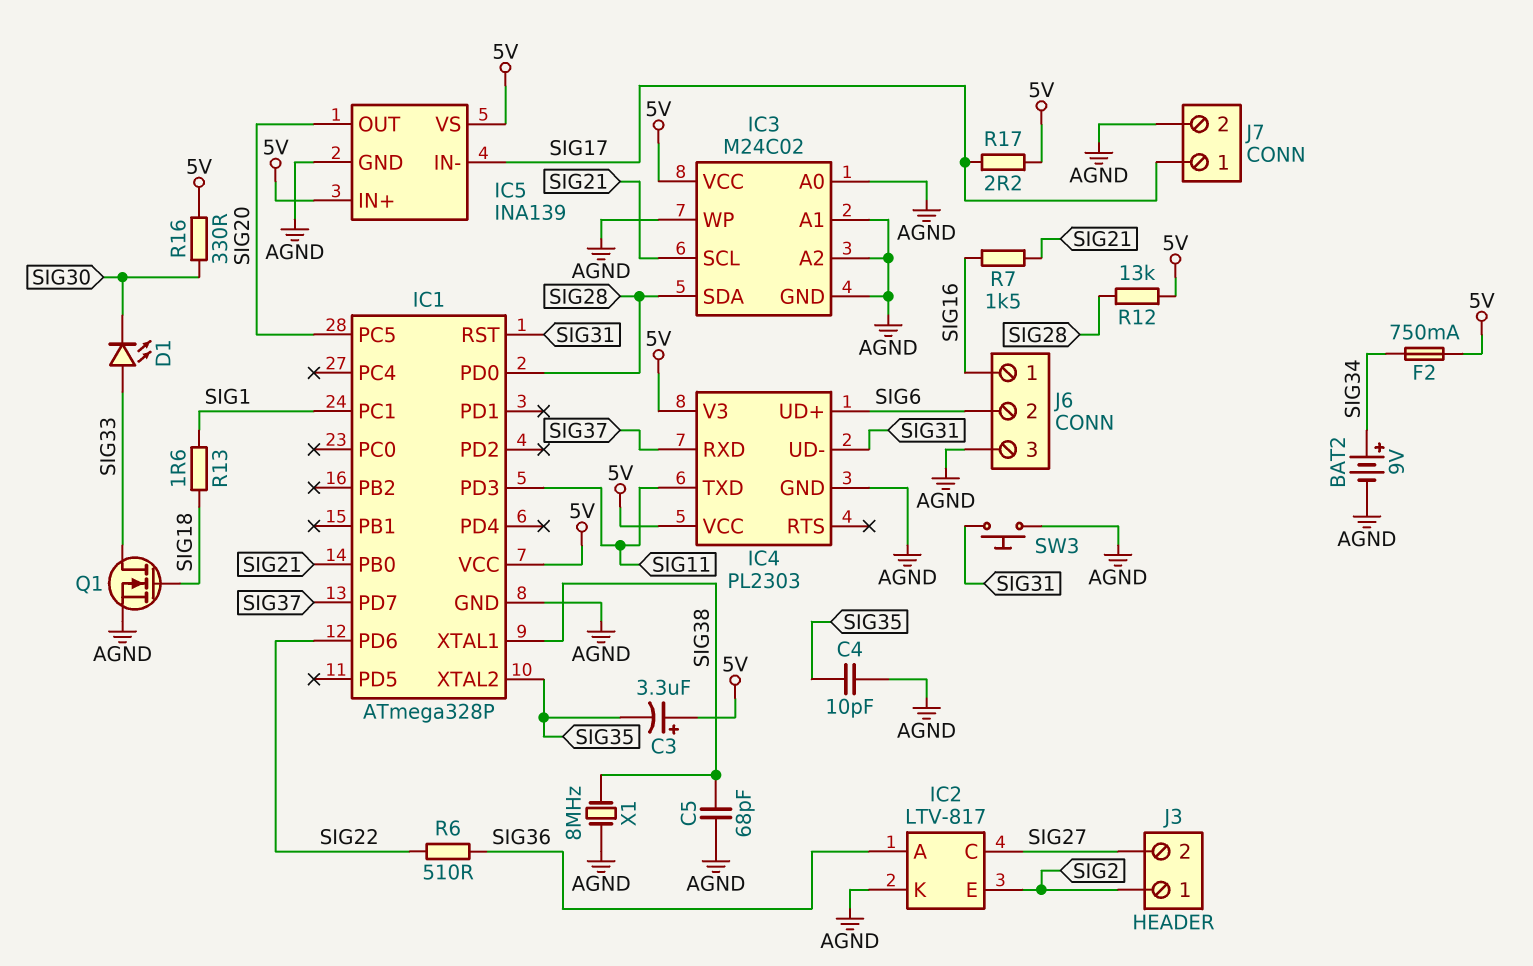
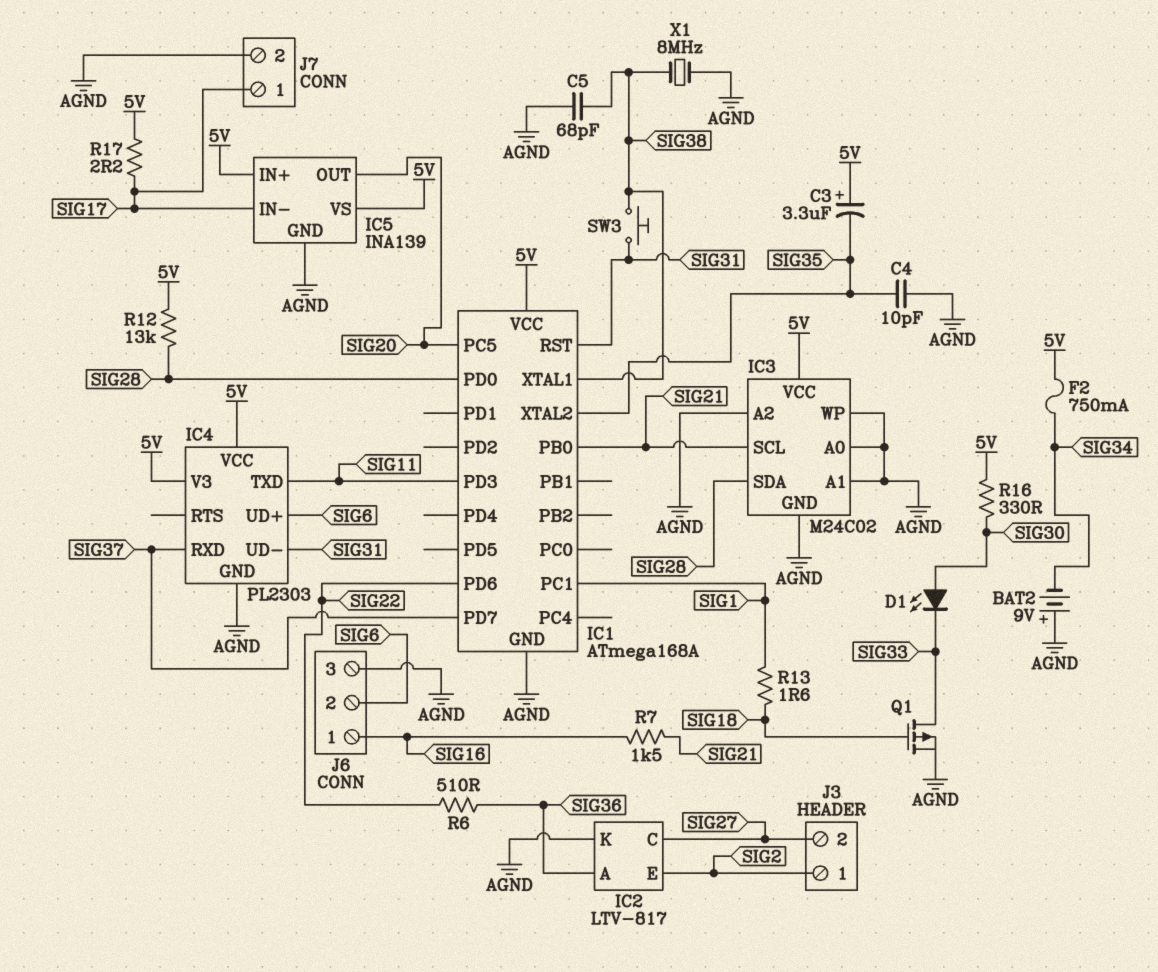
BAT2: 9V (plus SIG34, minus AGND) -> 9V (plus AGND, minus SIG34)
D1: LED (A SIG33, K SIG30) -> LED (A SIG30, K SIG33)
IC1: ATmega328P -> ATmega168A
Q1: NMOS (G SIG18, D SIG33, S AGND) -> PMOS (G SIG18, D SIG33, S AGND)
SW3: button (AGND, SIG31) -> button (SIG31, SIG38)

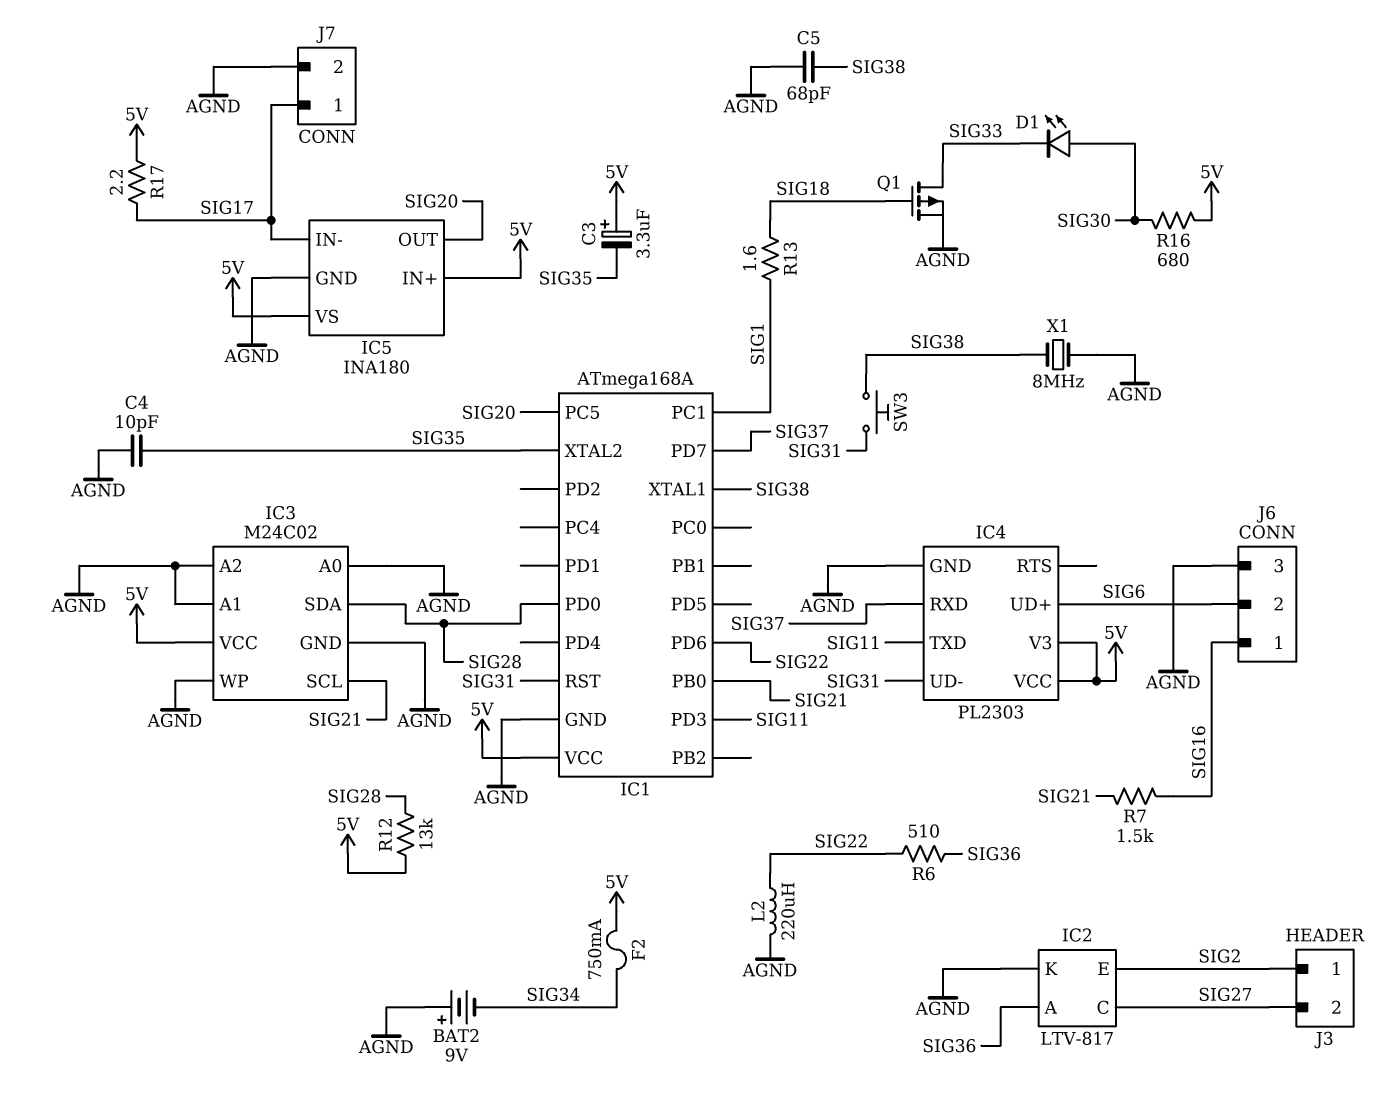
IC5: INA139 -> INA180
L2: none -> 220uH (AGND, SIG22)
R16: 330 (5V, SIG30) -> 680 (5V, SIG30)

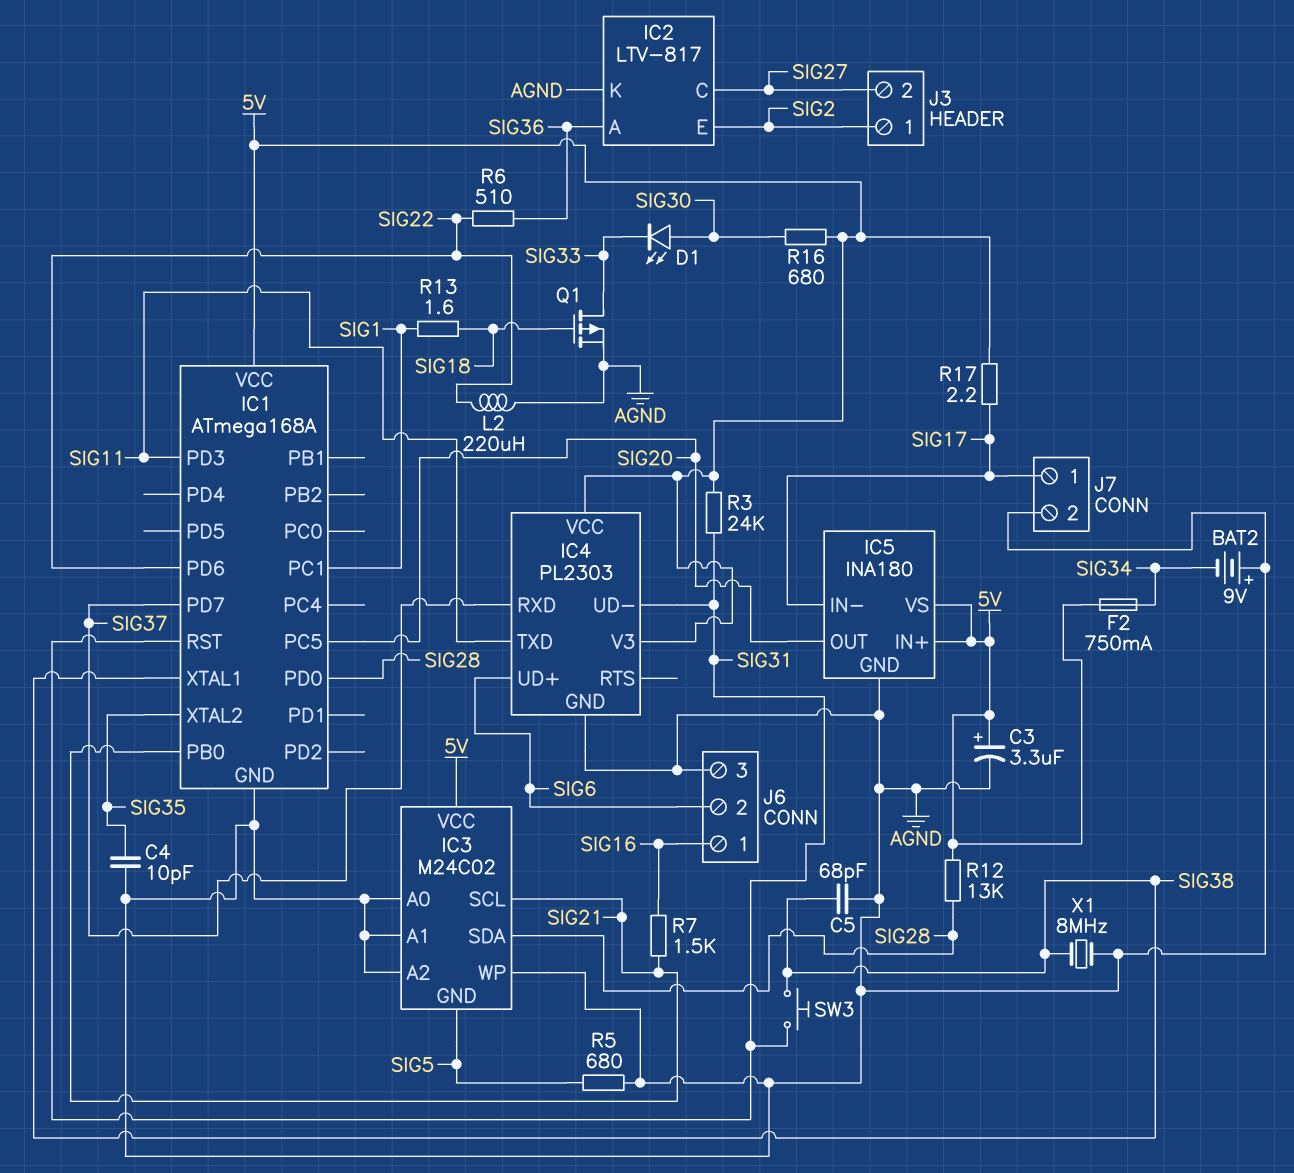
C3: 3.3uF (plus 5V, minus SIG35) -> 3.3uF (plus 5V, minus AGND)
IC3 pin GND: AGND -> SIG5
R3: none -> 24k (5V, SIG31)
R5: none -> 680 (AGND, SIG5)

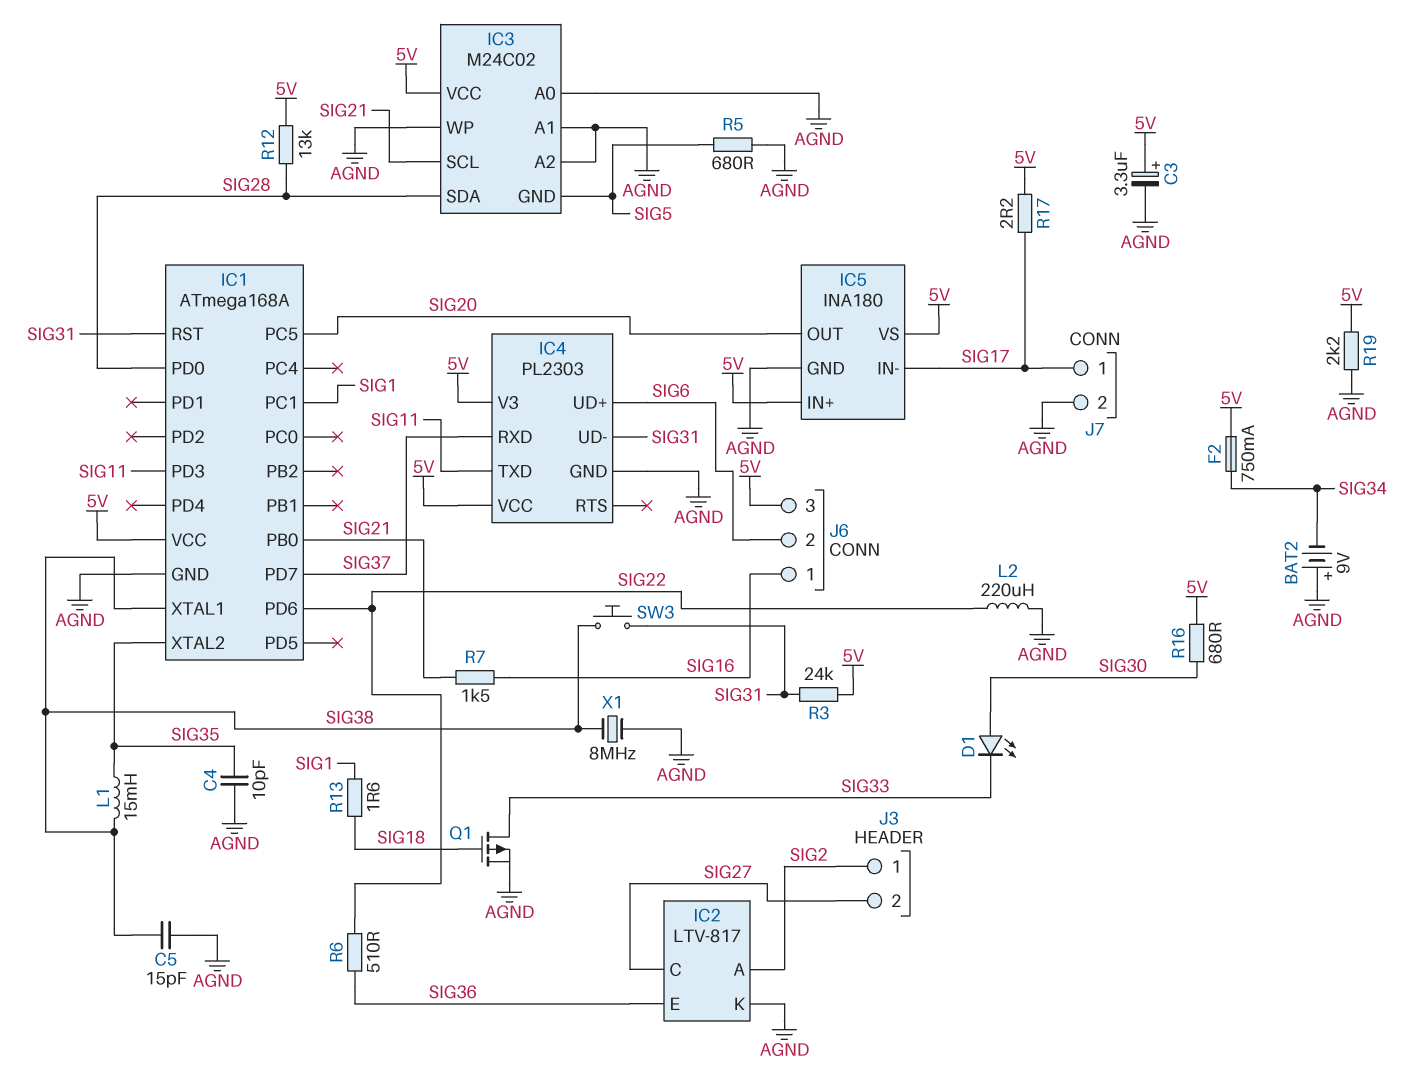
C5: 68pF (AGND, SIG38) -> 15pF (AGND, SIG38)
IC2 pin A: SIG36 -> SIG2
IC2 pin E: SIG2 -> SIG36
J6 pin 3: AGND -> 5V
L1: none -> 15mH (SIG35, SIG38)
R19: none -> 2.2k (5V, AGND)

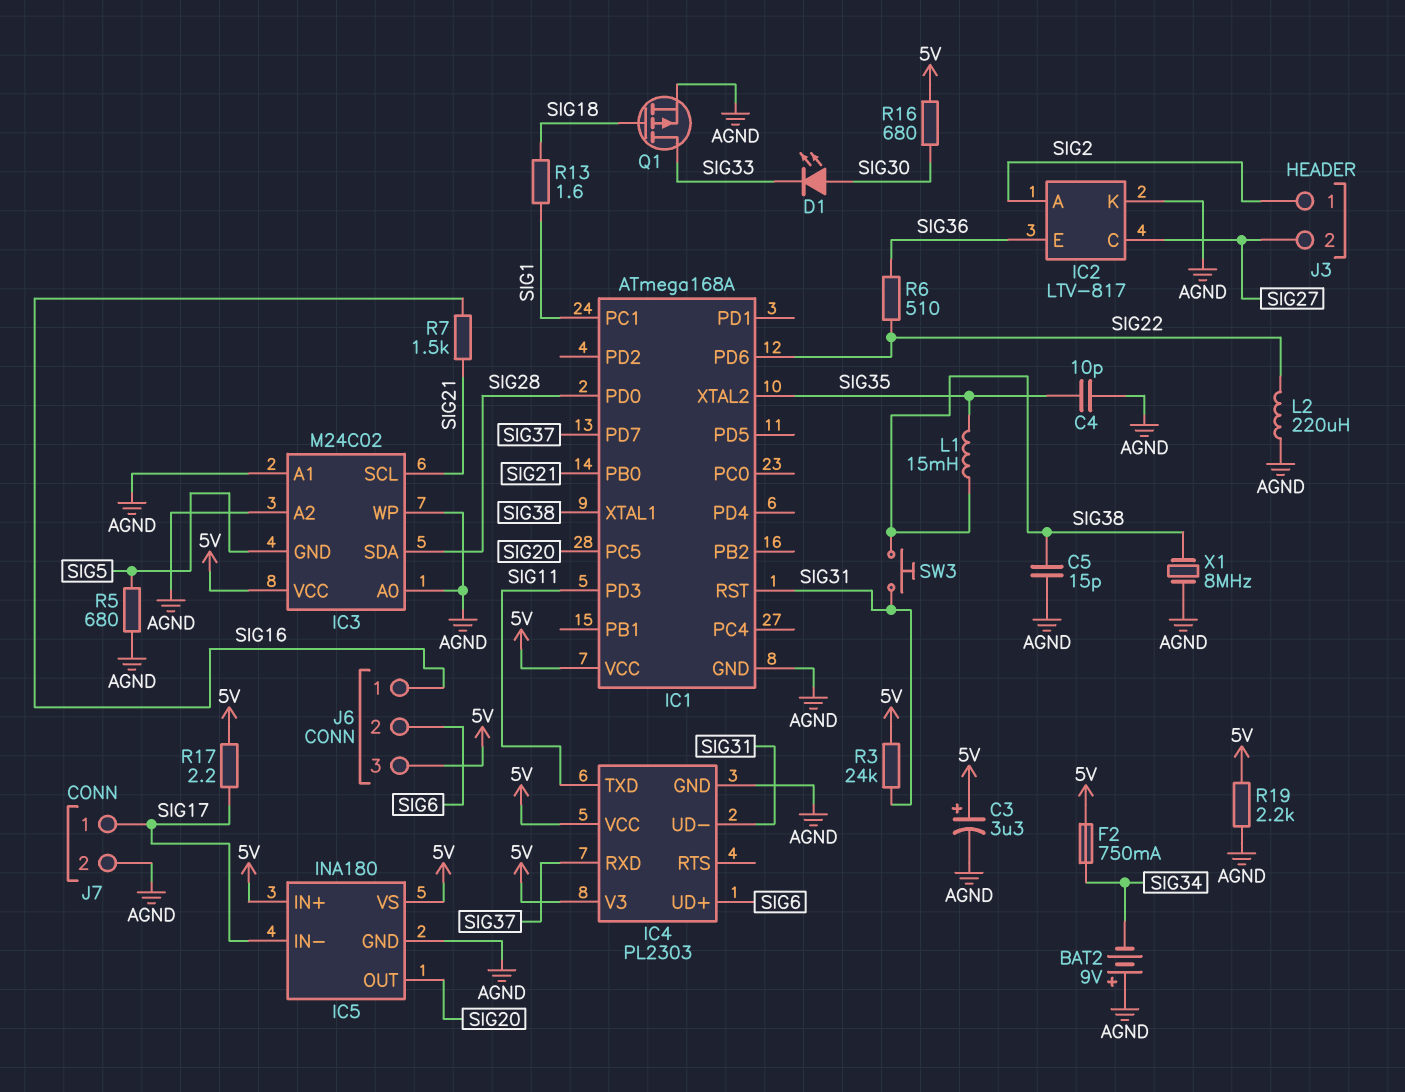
R12: 13k (5V, SIG28) -> none

